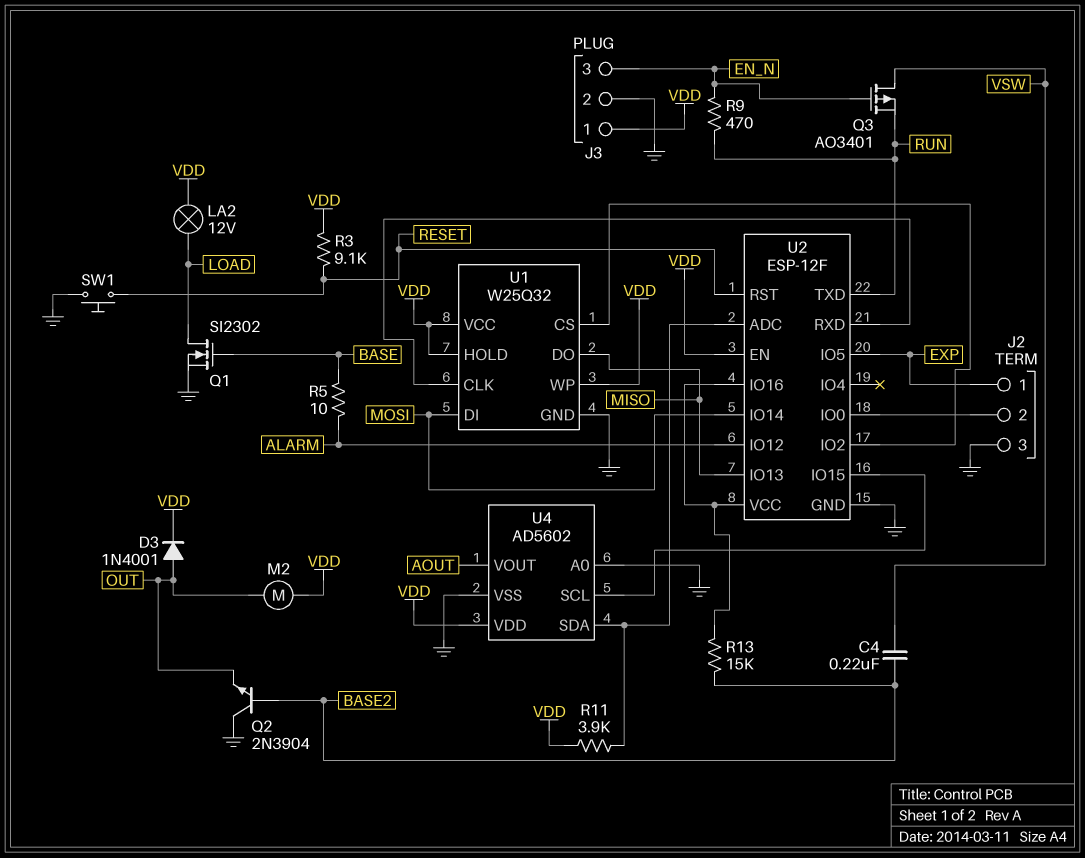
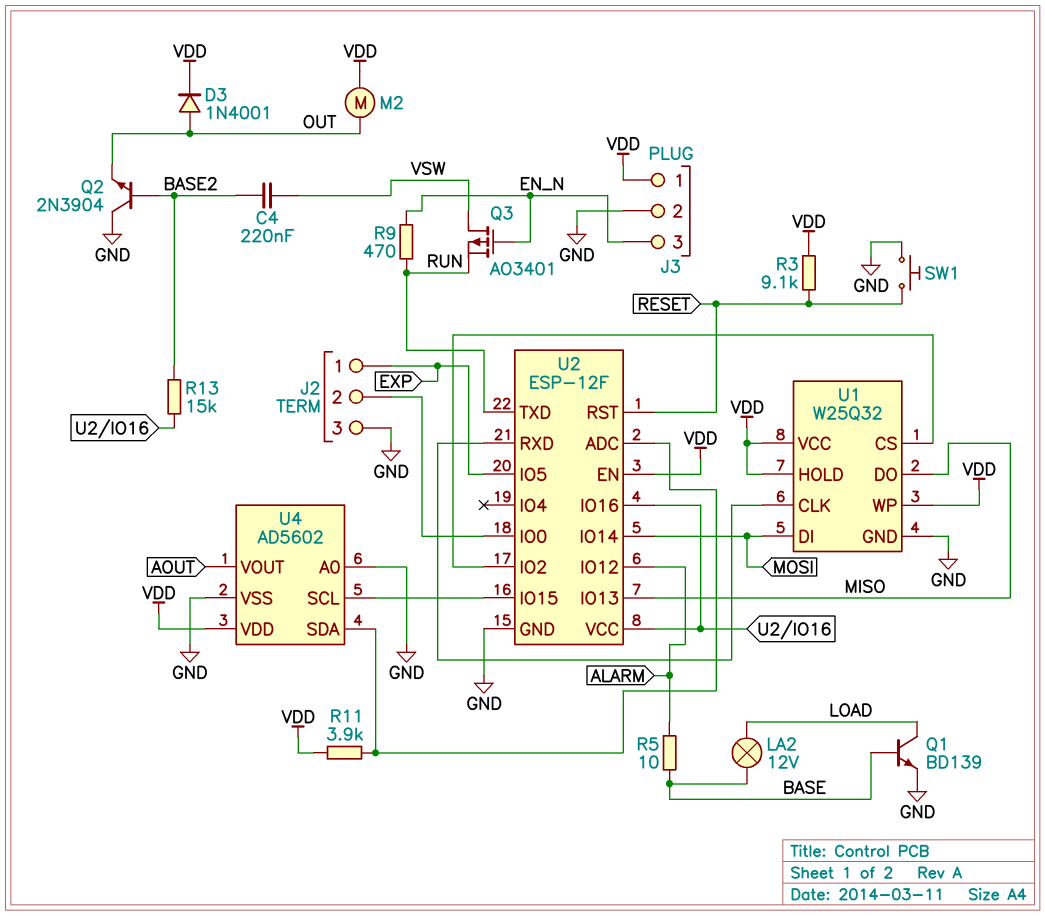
LA2: lamp 12V (LOAD, VDD) -> lamp 12V (BASE, LOAD)
Q1: NMOS SI2302 (G BASE, D LOAD, S GND) -> NPN BD139 (B BASE, C LOAD, E GND)

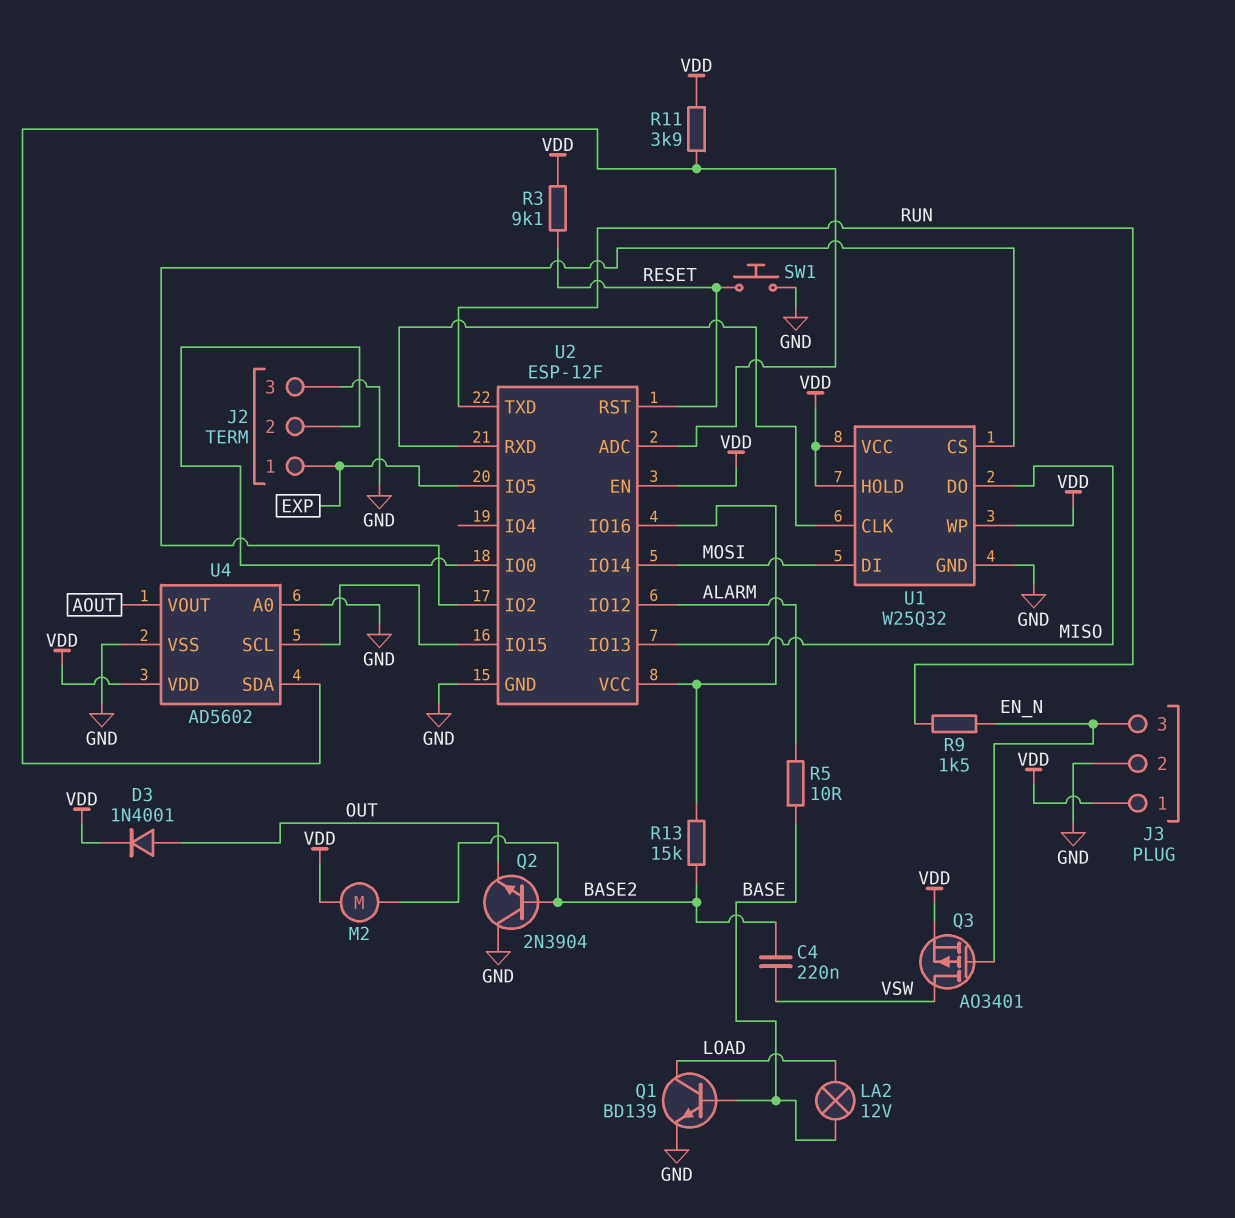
M2: motor (OUT, VDD) -> motor (BASE2, VDD)
Q3: PMOS AO3401 (G EN_N, D VSW, S RUN) -> PMOS AO3401 (G EN_N, D VSW, S VDD)
R9: 470 (EN_N, RUN) -> 1.5k (EN_N, RUN)

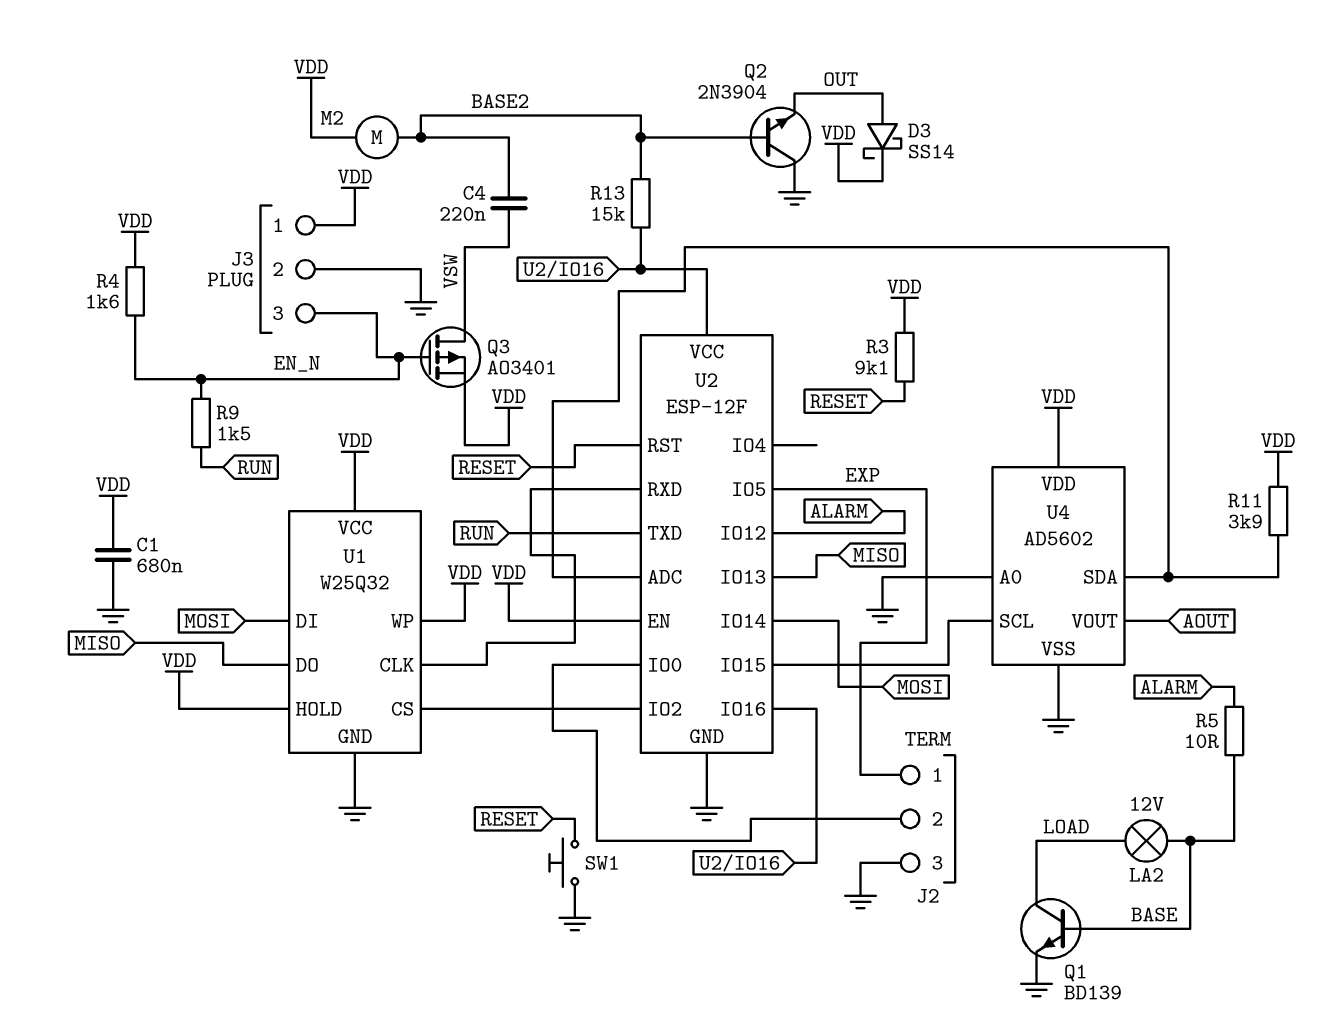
C1: none -> 680nF (GND, VDD)
D3: diode 1N4001 (A OUT, K VDD) -> schottky SS14 (A OUT, K VDD)
R4: none -> 1.6k (EN_N, VDD)

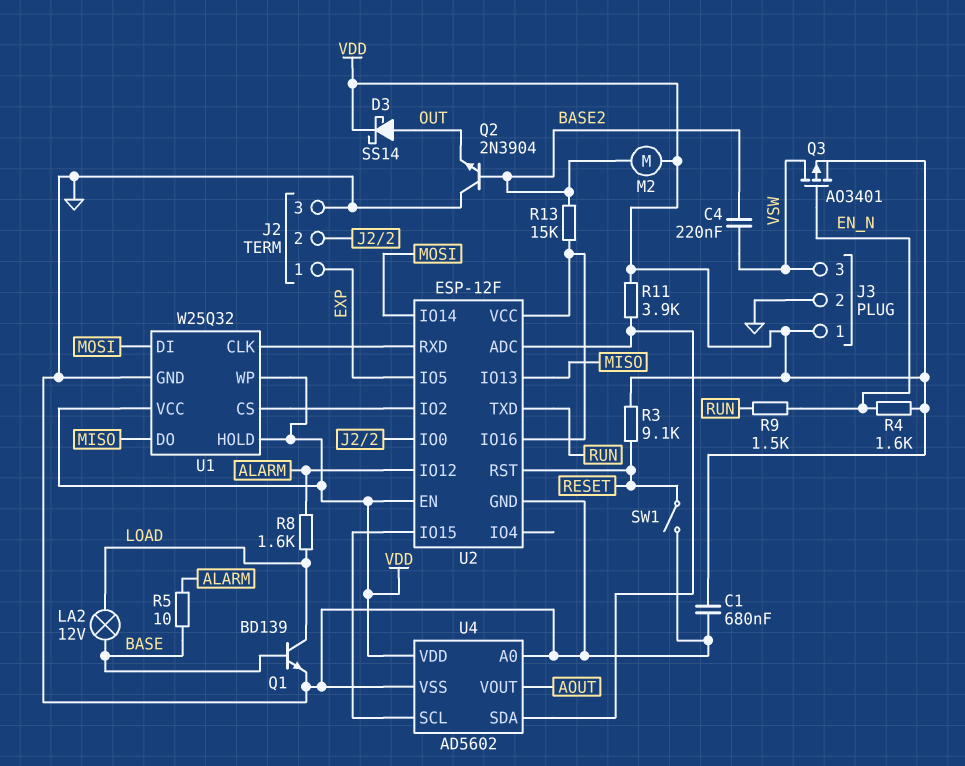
J3 pin 3: EN_N -> VSW
R8: none -> 1.6k (ALARM, LOAD)
SW1: button (GND, RESET) -> switch (GND, RESET)

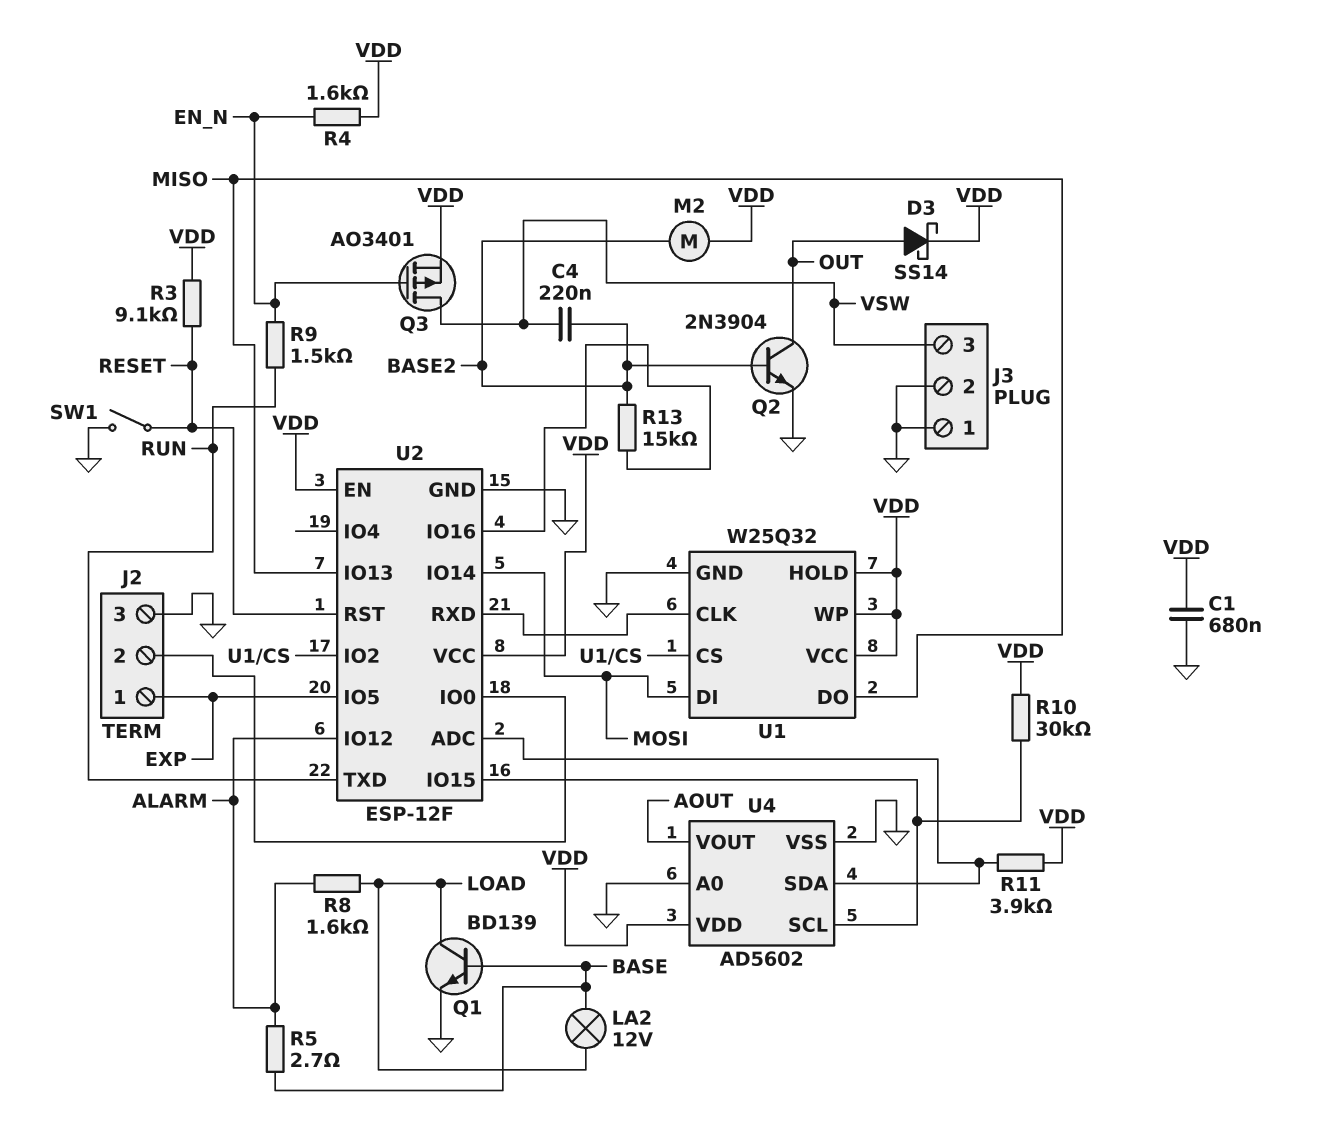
J3 pin 1: VDD -> GND
Q2: NPN 2N3904 (B BASE2, C GND, E OUT) -> NPN 2N3904 (B BASE2, C OUT, E GND)
R5: 10 (ALARM, BASE) -> 2.7 (ALARM, BASE)
R10: none -> 30k (U2/IO15, VDD)
U2 pin VCC: U2/IO16 -> VDD

